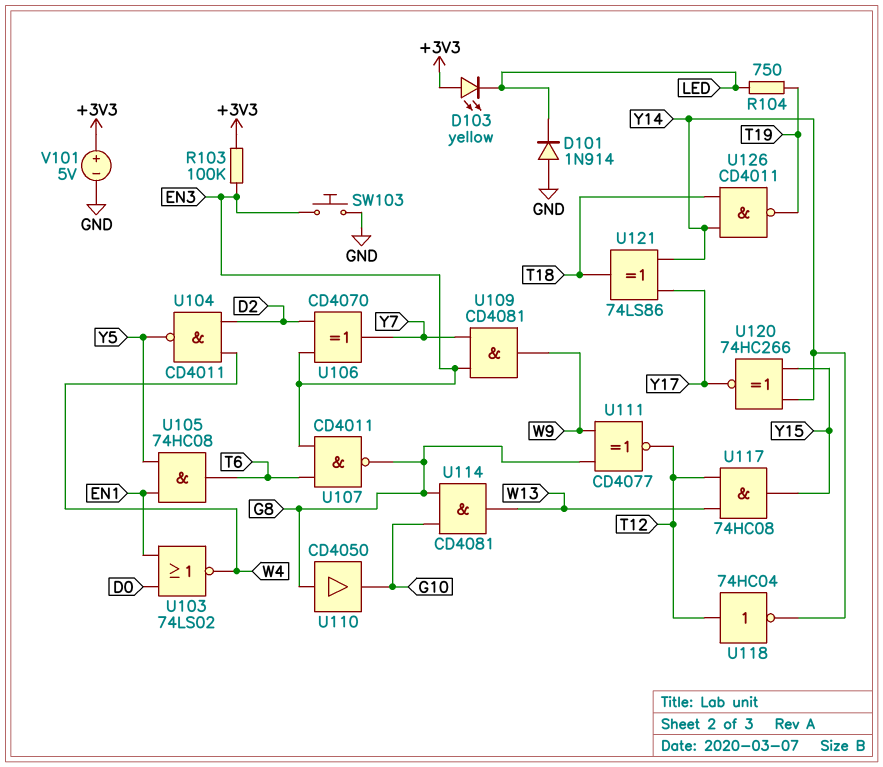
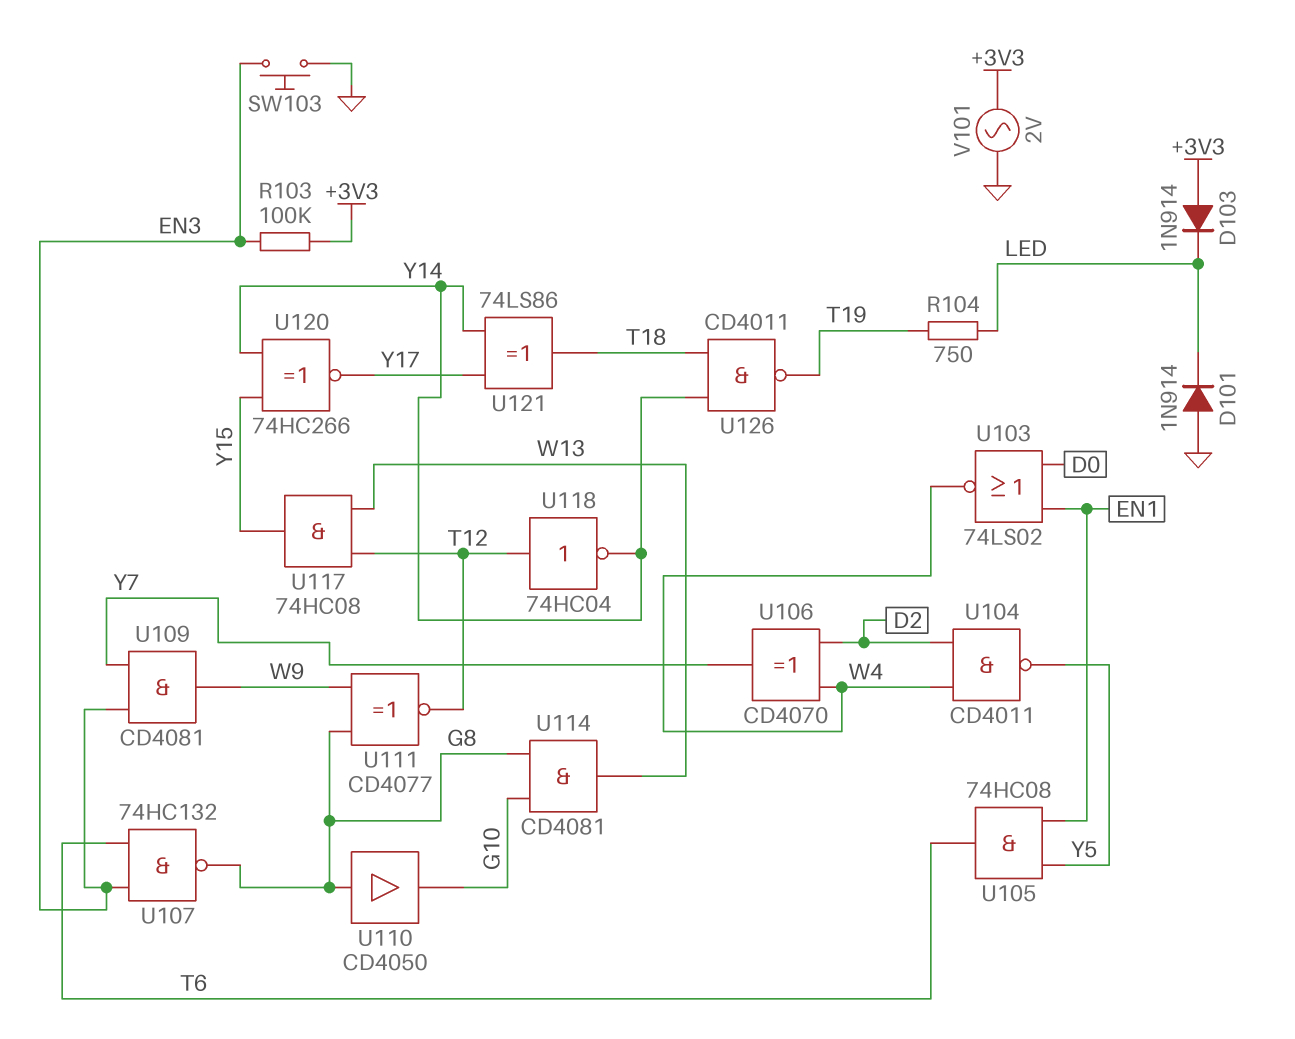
D103: LED yellow (A +3V3, K LED) -> diode 1N914 (A +3V3, K LED)
U106: XOR CD4070 (in D2, in EN3, out Y7) -> XOR CD4070 (in D2, in W4, out Y7)
U107: NAND CD4011 (in EN3, in T6, out G8) -> NAND 74HC132 (in EN3, in T6, out G8)
V101: 5V (plus +3V3, minus GND) -> AC 2V (+3V3, GND)

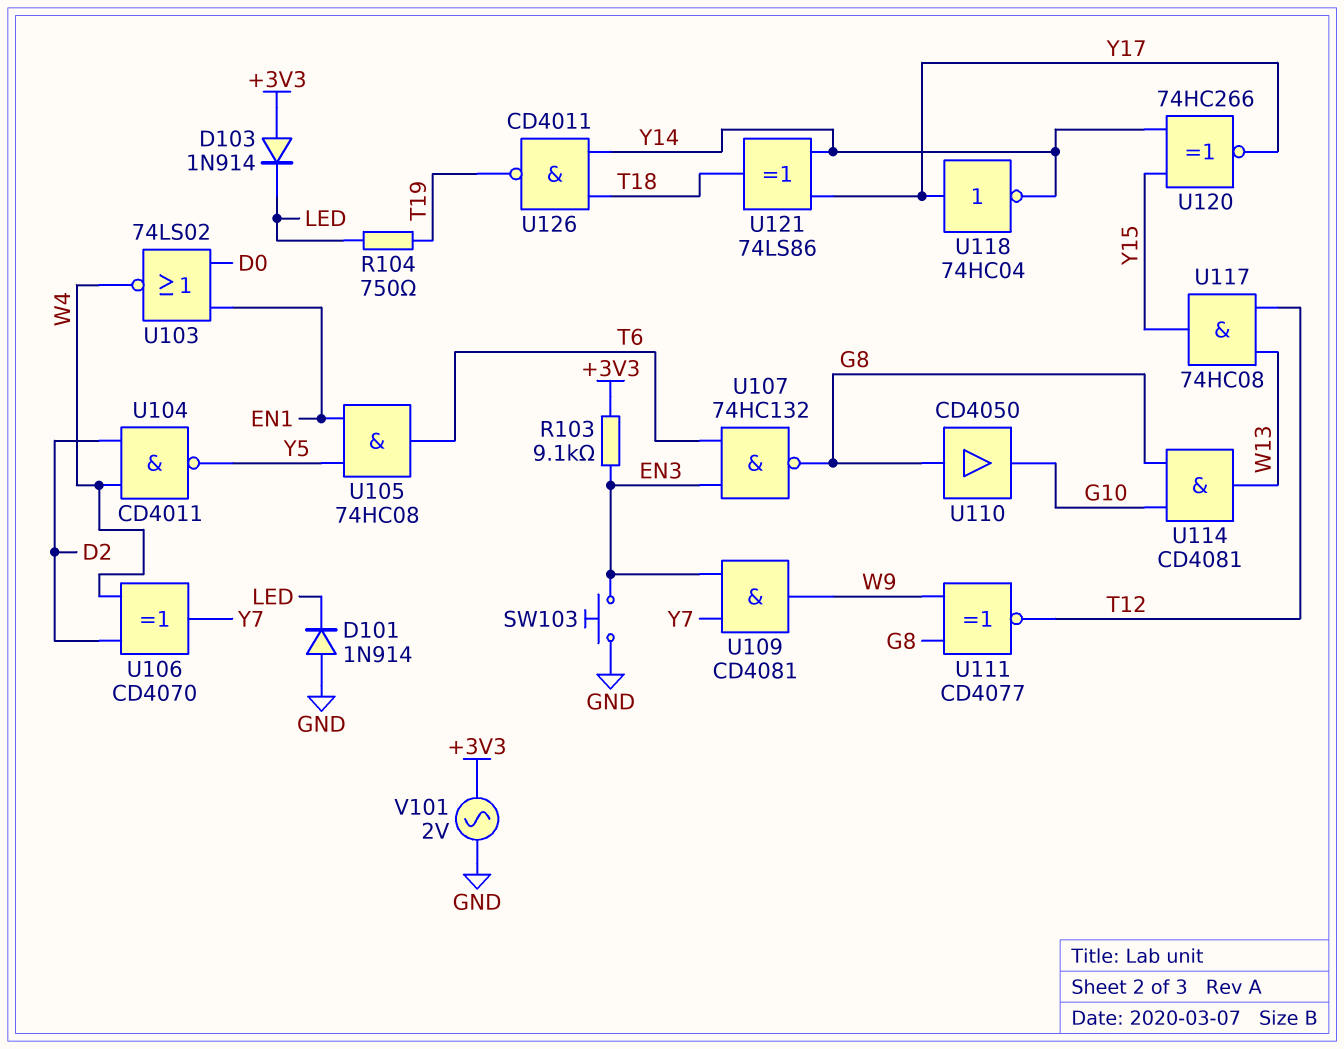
R103: 100k (+3V3, EN3) -> 9.1k (+3V3, EN3)
U118: NOT 74HC04 (in T12, out Y14) -> NOT 74HC04 (in Y17, out Y14)

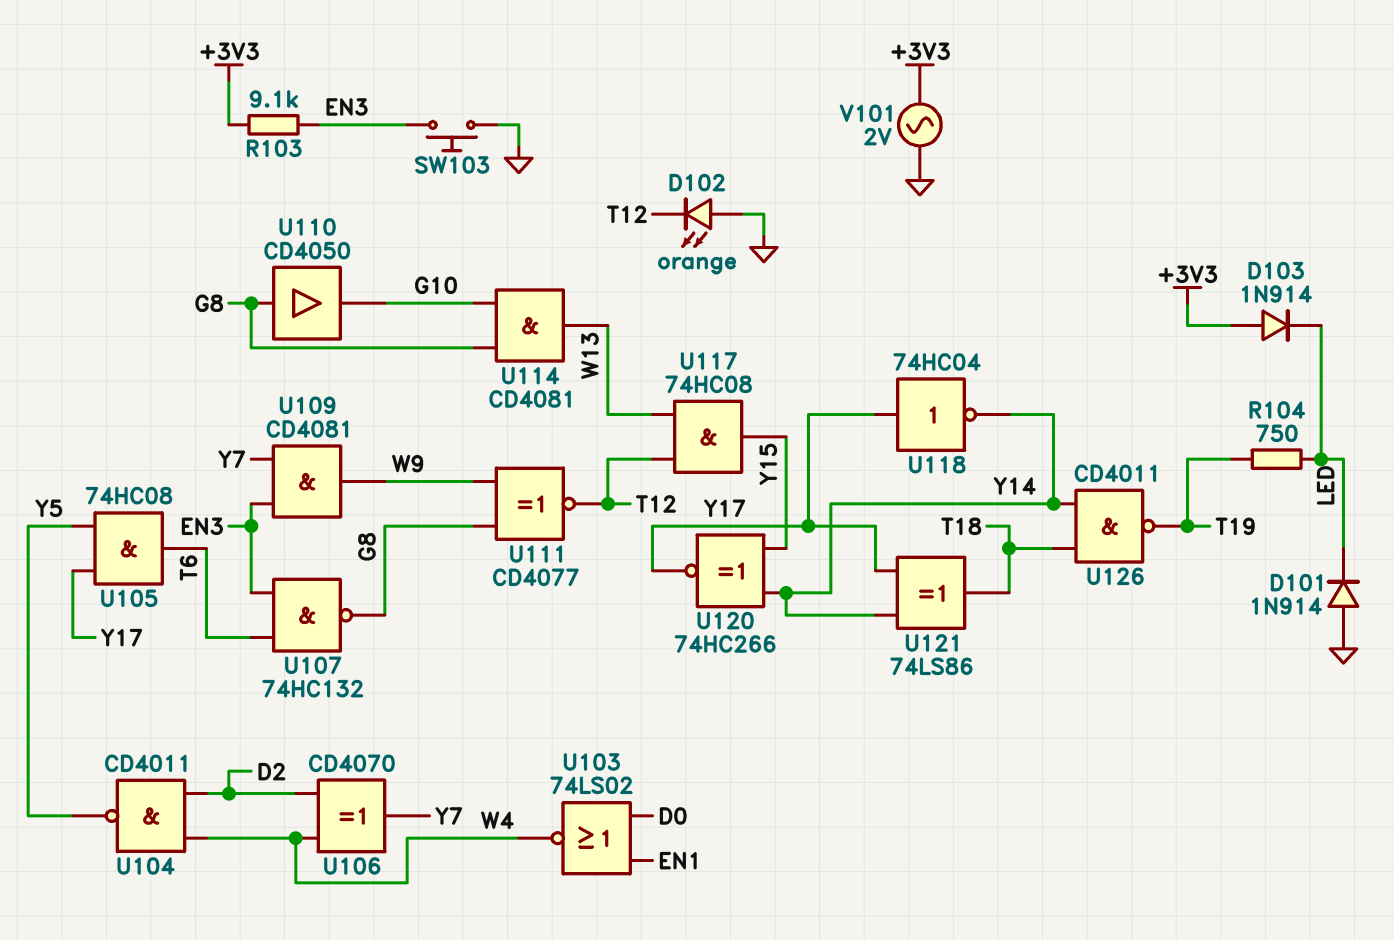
D102: none -> LED orange (A GND, K T12)
U105: AND 74HC08 (in EN1, in Y5, out T6) -> AND 74HC08 (in Y5, in Y17, out T6)

